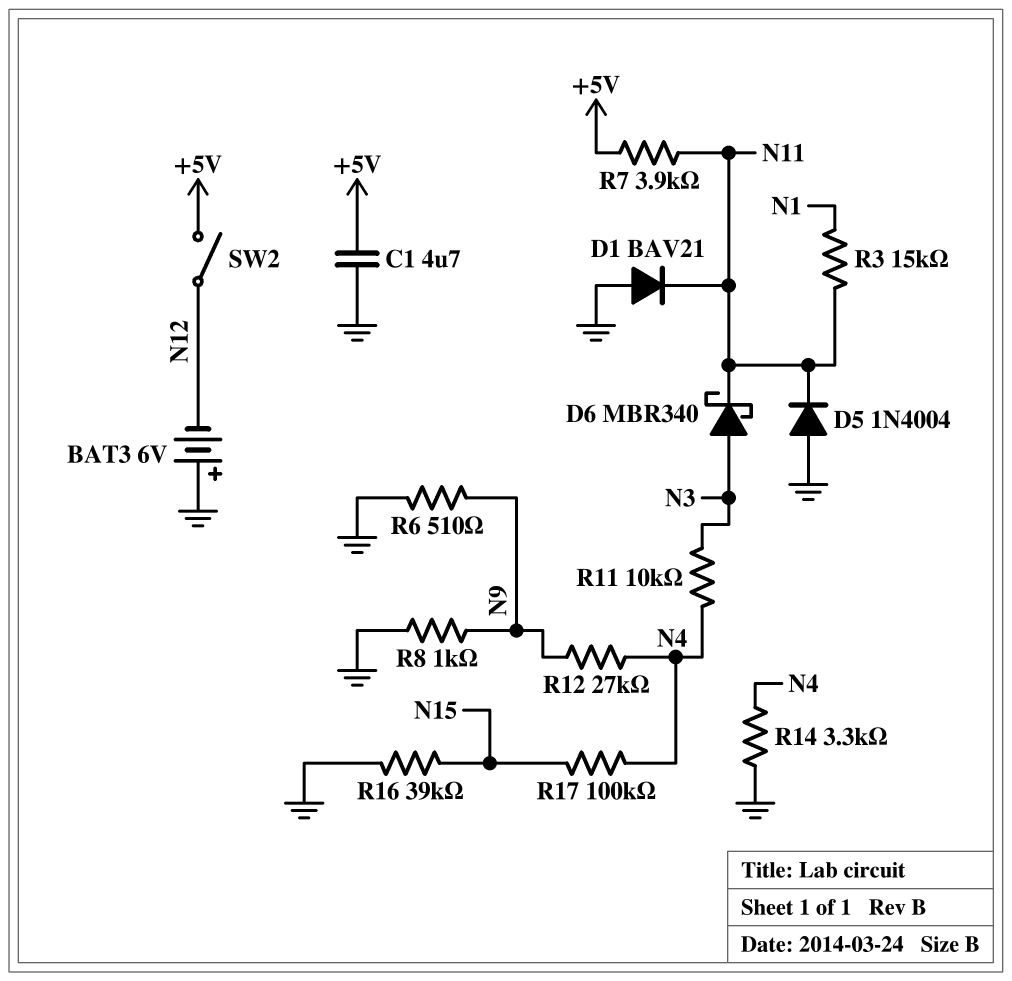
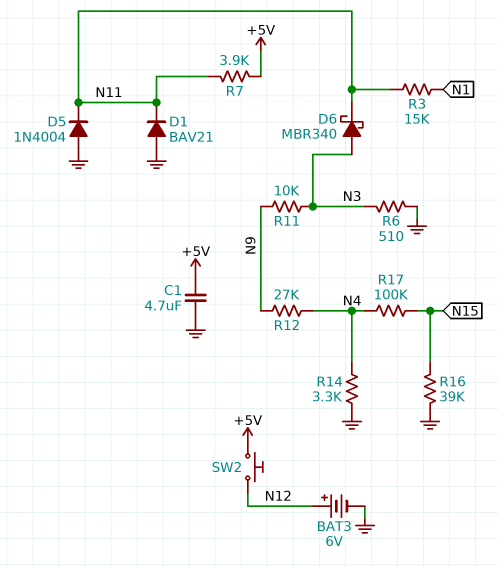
BAT3: 6V (plus GND, minus N12) -> 6V (plus N12, minus GND)
R6: 510 (GND, N9) -> 510 (GND, N3)
R8: 1k (GND, N9) -> none
R11: 10k (N3, N4) -> 10k (N3, N9)
SW2: switch (+5V, N12) -> button (+5V, N12)

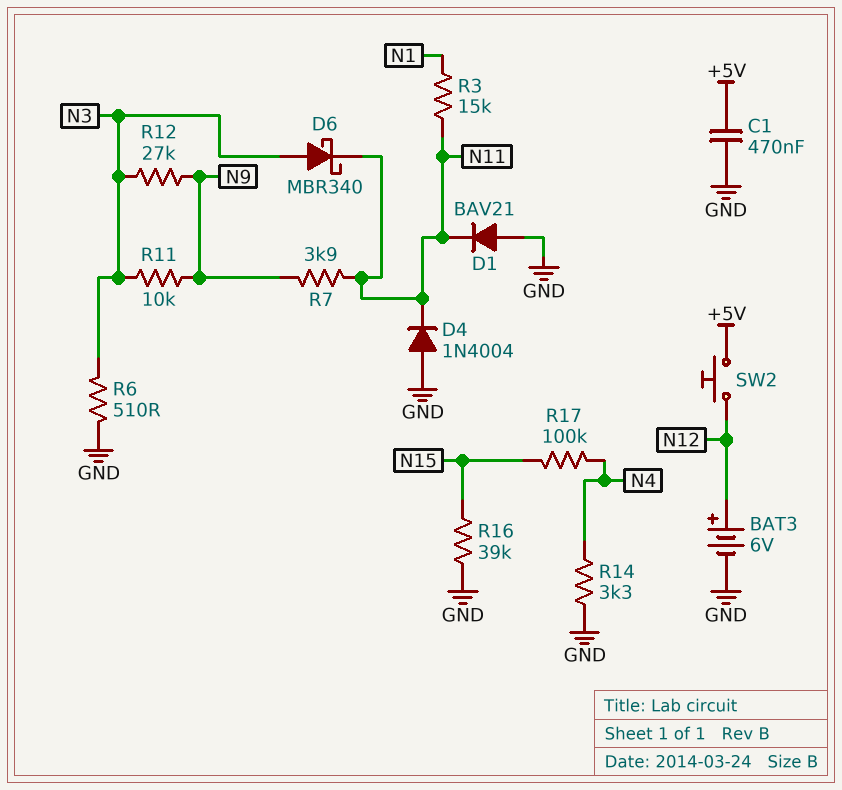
C1: 4.7uF (+5V, GND) -> 470nF (+5V, GND)
D4: none -> diode 1N4004 (A GND, K N11)
D5: diode 1N4004 (A GND, K N11) -> none
R7: 3.9k (+5V, N11) -> 3.9k (N9, N11)
R12: 27k (N4, N9) -> 27k (N3, N9)

